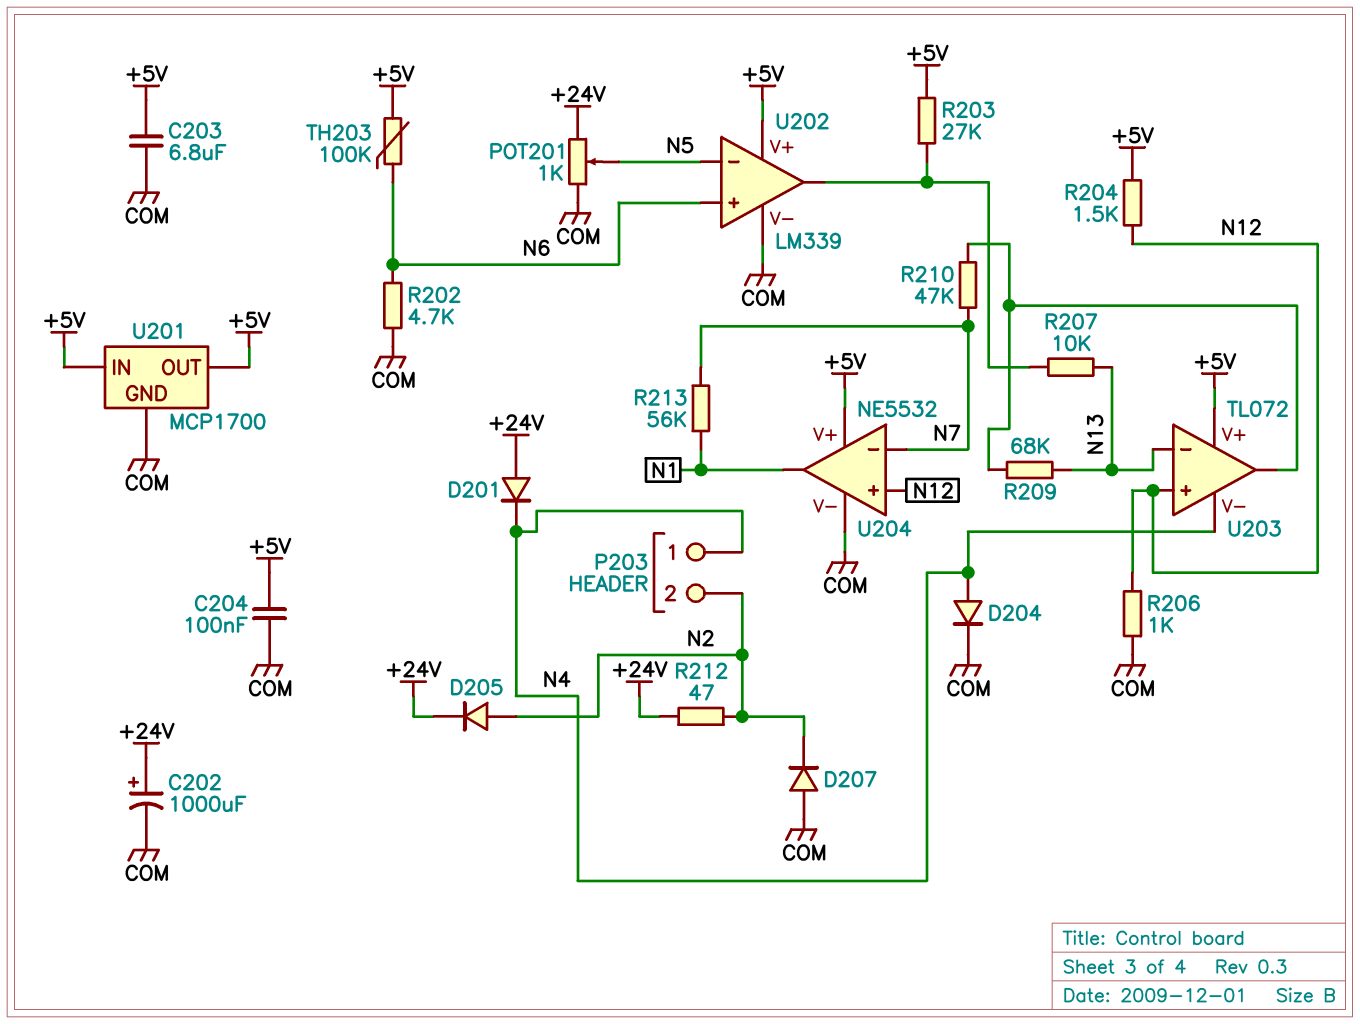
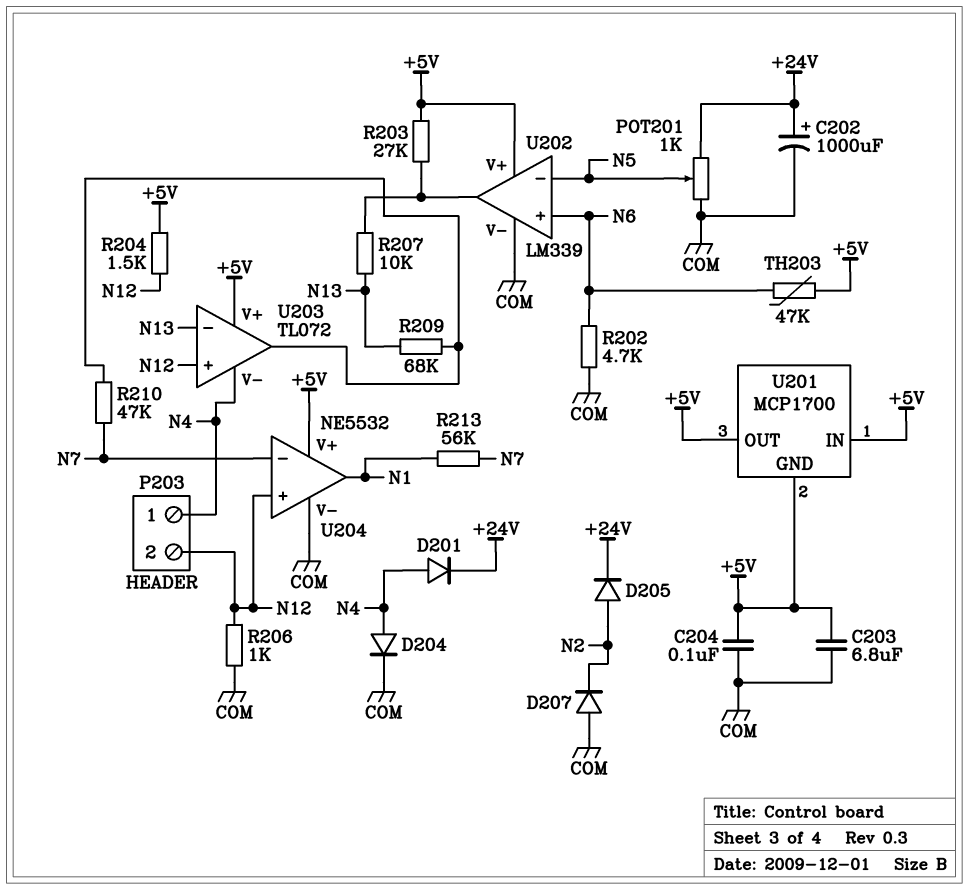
D201: diode (A +24V, K N4) -> diode (A N4, K +24V)
P203 pin 2: N2 -> N12
R212: 47 (+24V, N2) -> none
TH203: 100k (+5V, N6) -> 47k (+5V, N6)
U201 pin GND: COM -> +5V

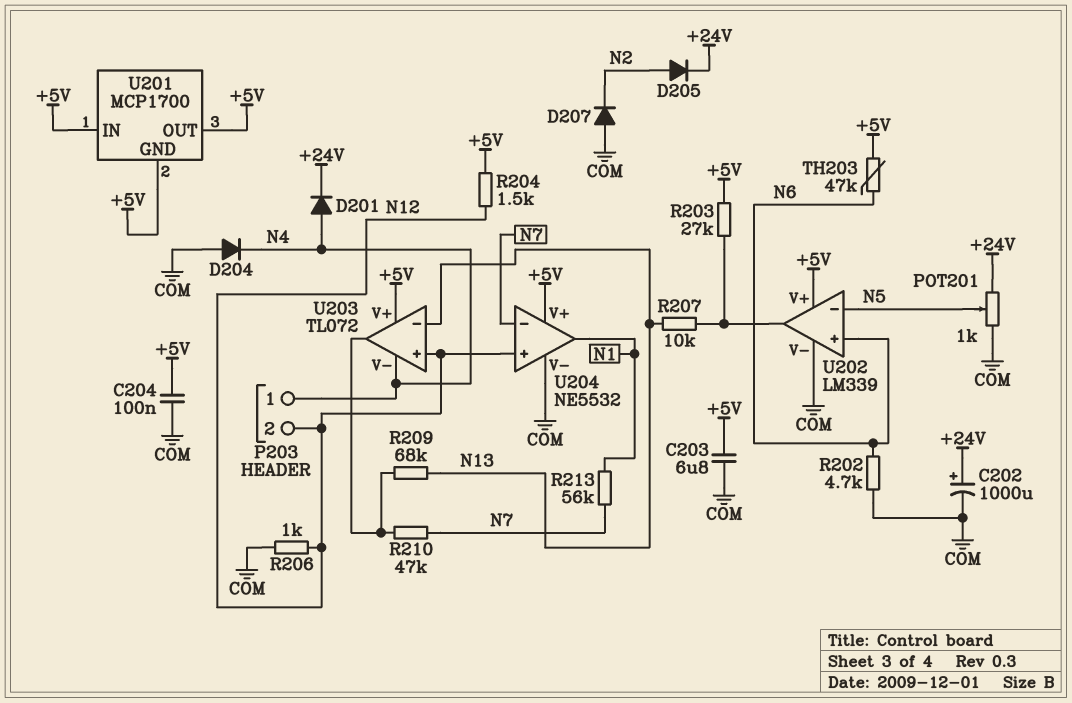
D204: diode (A N4, K COM) -> diode (A COM, K N4)

